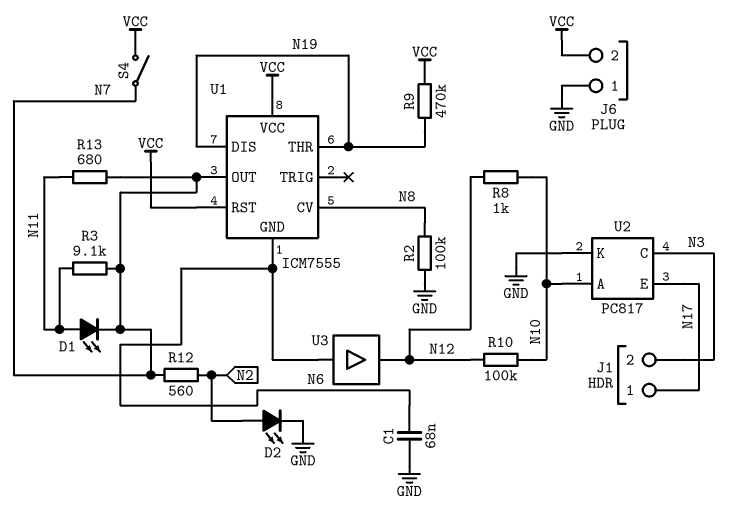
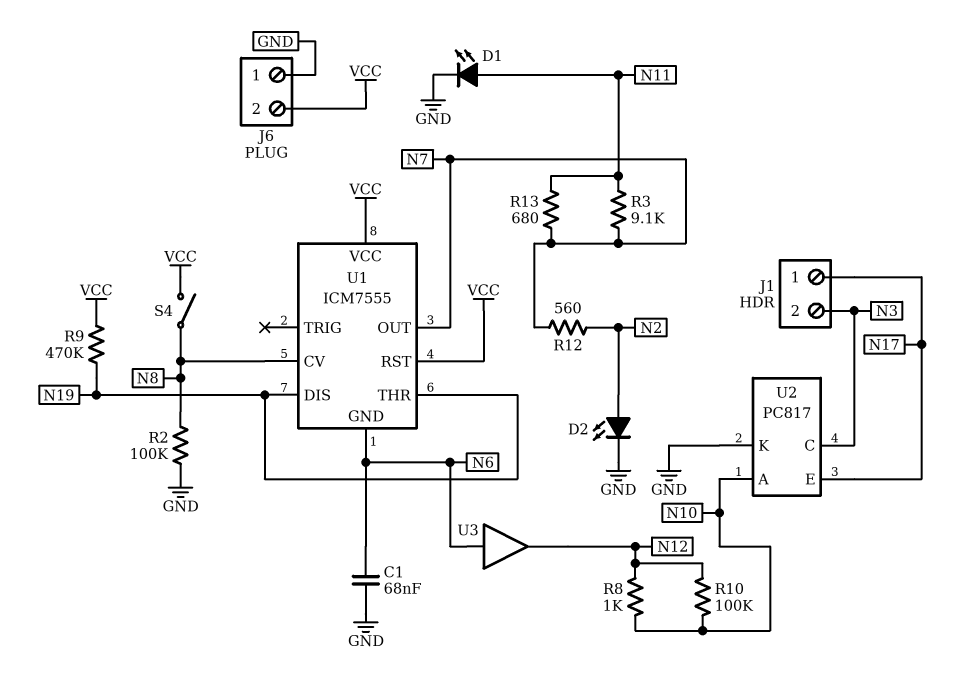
D1: LED (A N11, K N7) -> LED (A N11, K GND)
S4: switch (N7, VCC) -> switch (N8, VCC)

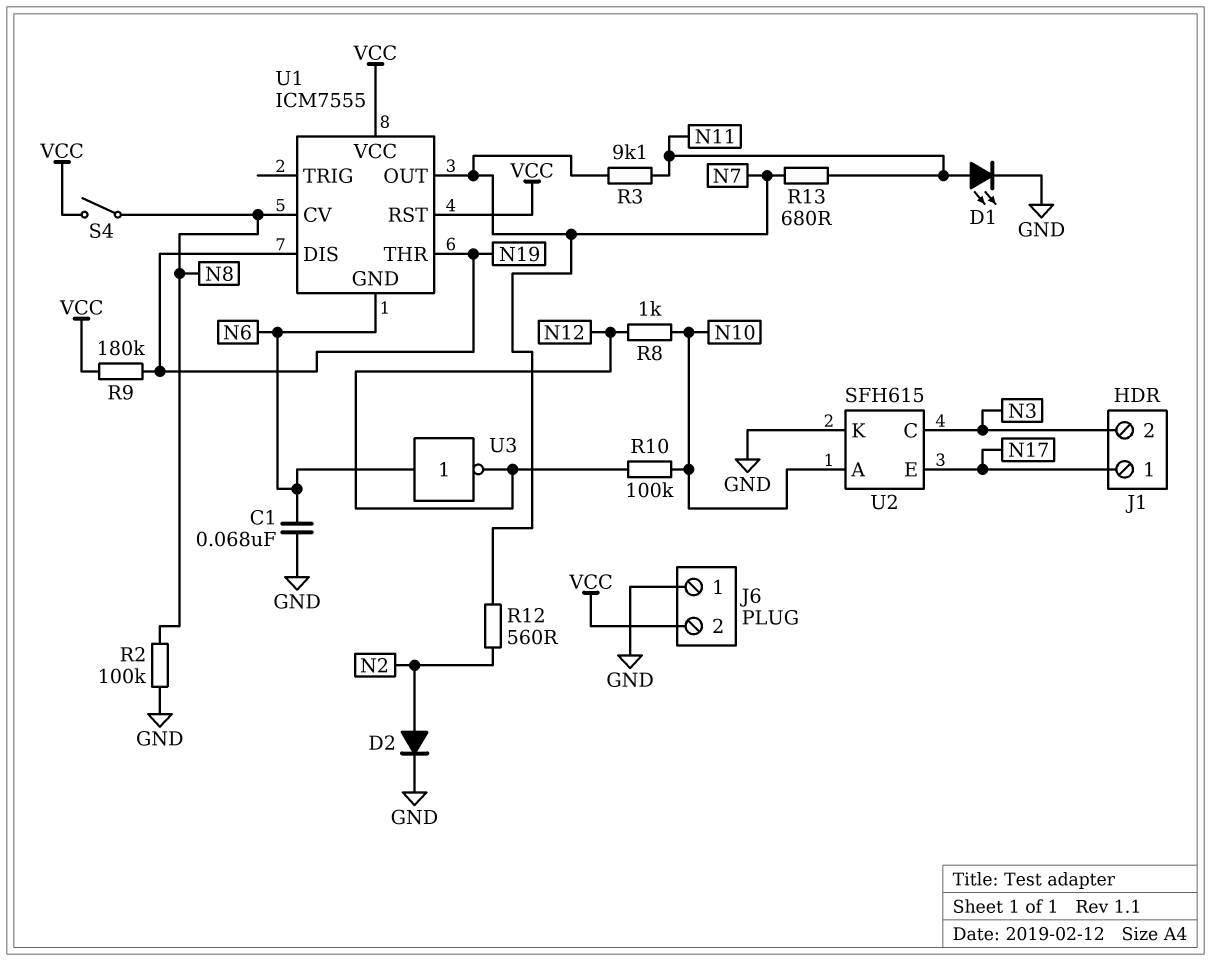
D2: LED (A N2, K GND) -> diode (A N2, K GND)
R9: 470k (N19, VCC) -> 180k (N19, VCC)
U2: PC817 -> SFH615
U3: buffer (in N6, out N12) -> NOT (in N6, out N12)

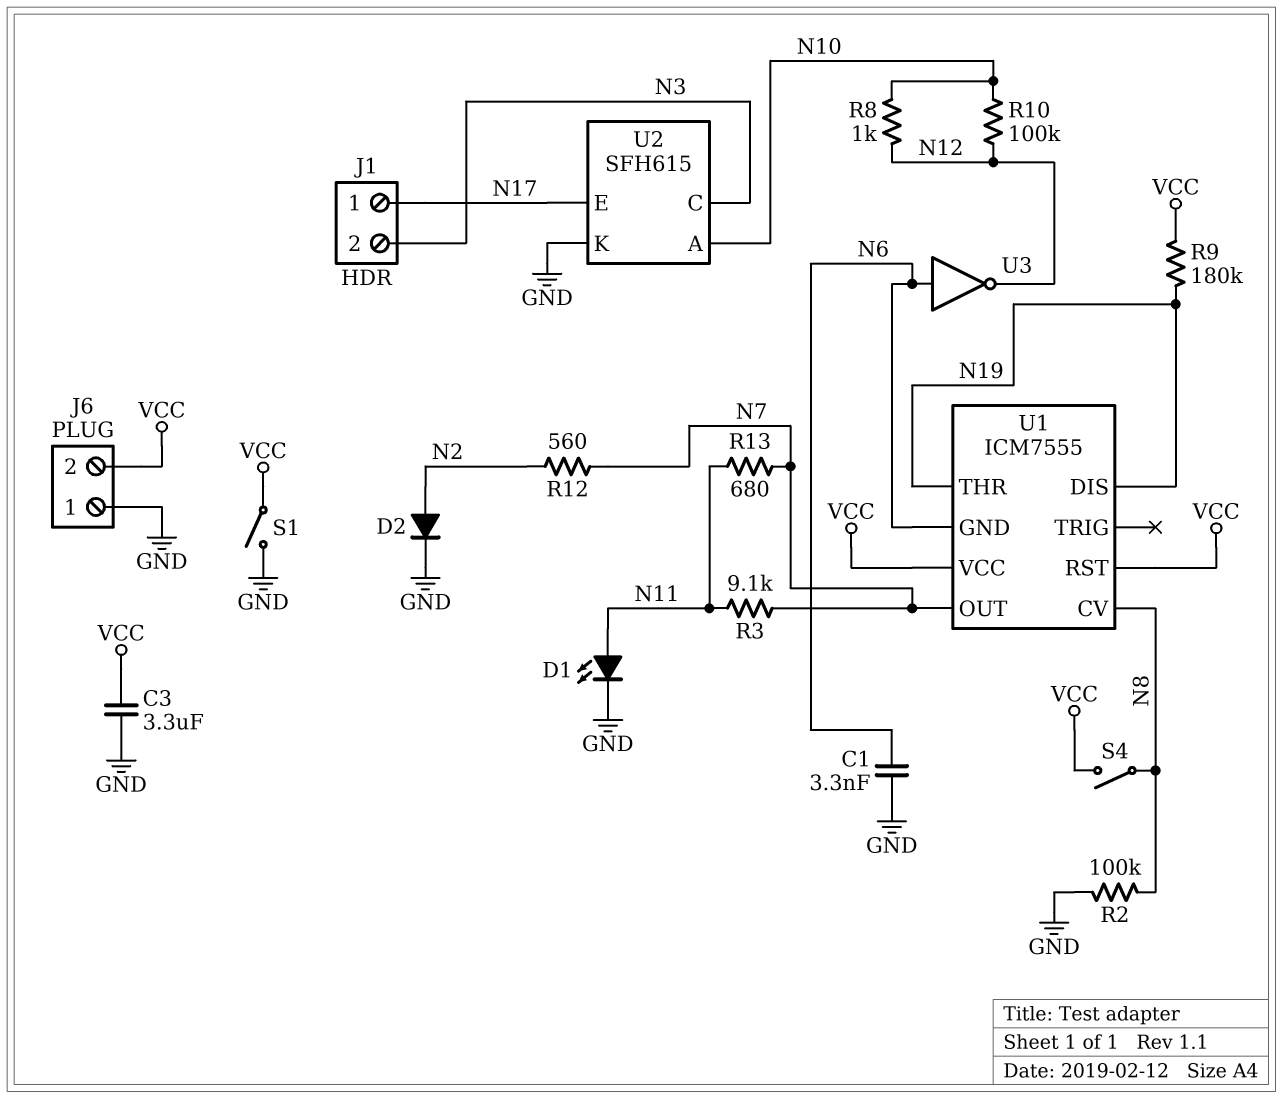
C1: 68nF (GND, N6) -> 3.3nF (GND, N6)
C3: none -> 3.3uF (GND, VCC)
S1: none -> switch (GND, VCC)

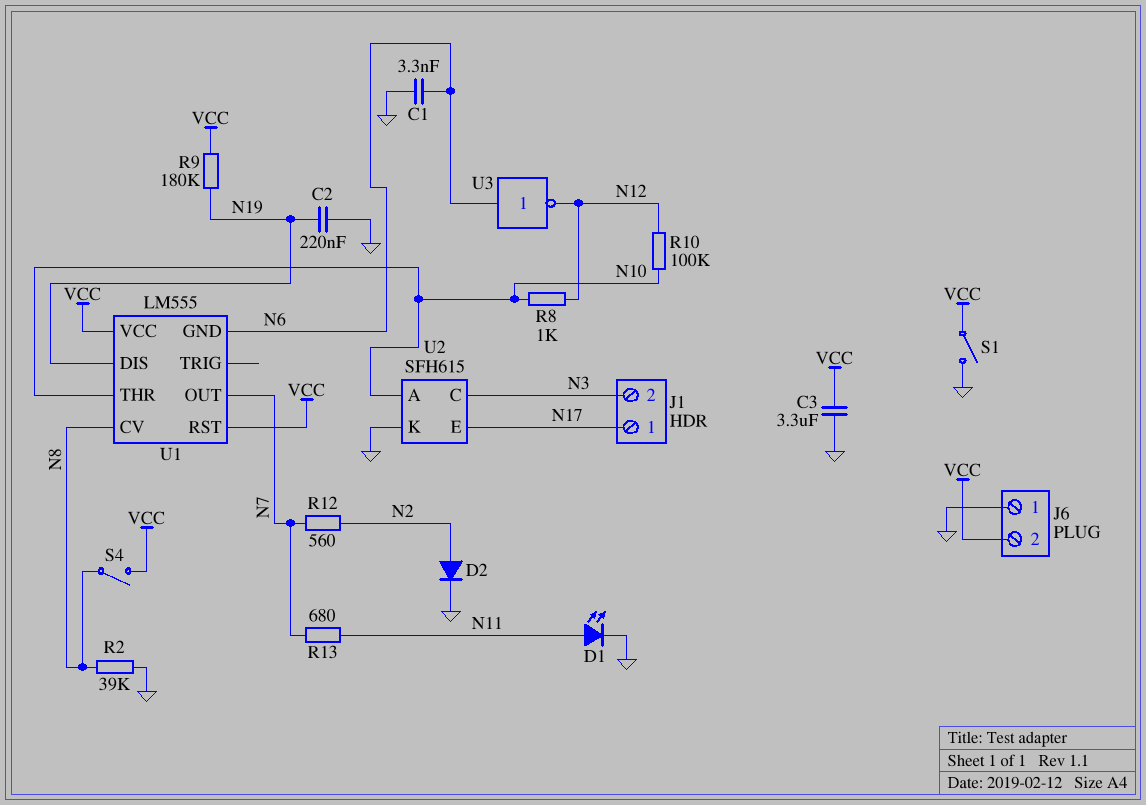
C2: none -> 220nF (GND, N19)
R2: 100k (GND, N8) -> 39k (GND, N8)
R3: 9.1k (N7, N11) -> none
U1: ICM7555 -> LM555
U1 pin THR: N19 -> N10

